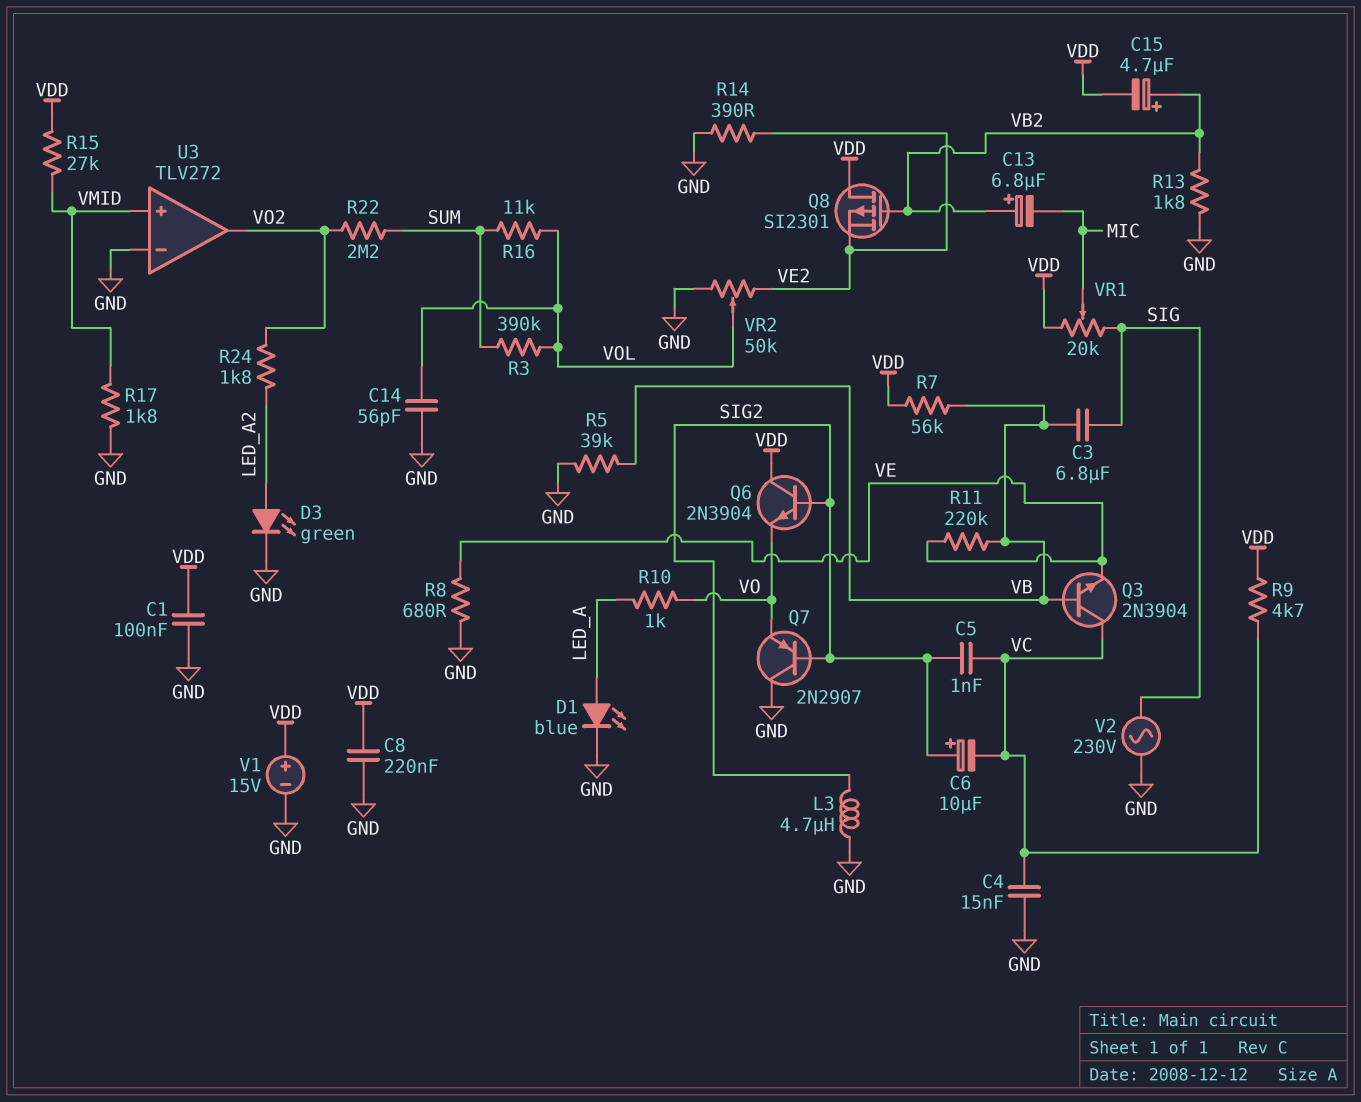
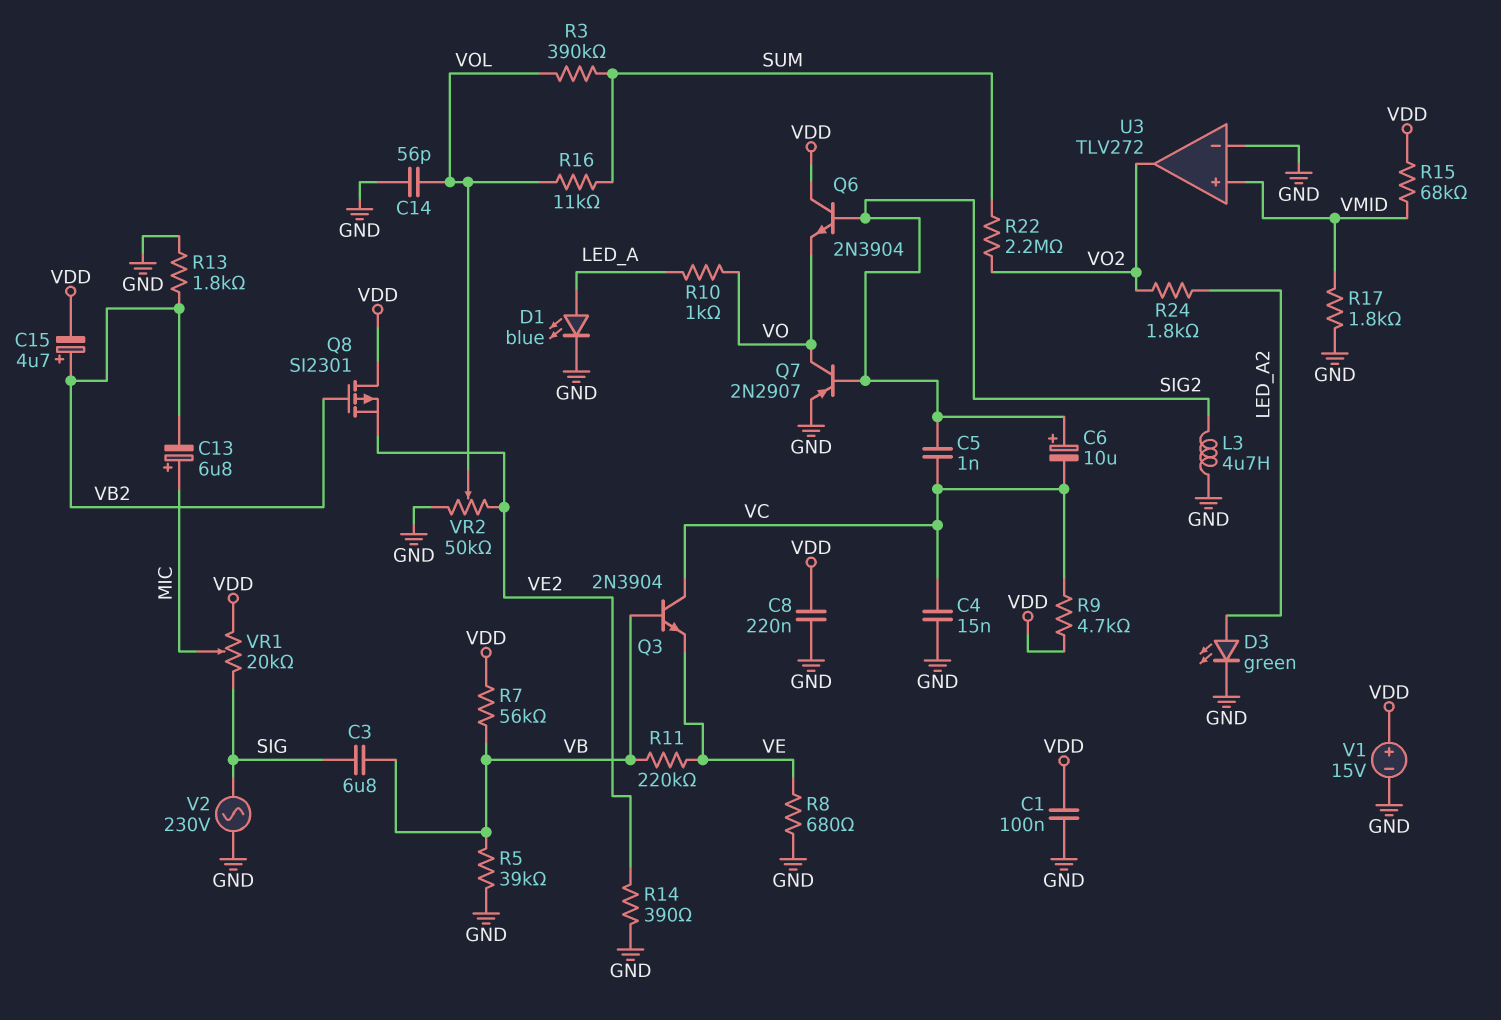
C13: 6.8uF (plus VB2, minus MIC) -> 6.8uF (plus MIC, minus VB2)
Q7: PNP 2N2907 (B SIG2, C GND, E VO) -> PNP 2N2907 (B SIG2, C VO, E GND)
R15: 27k (VDD, VMID) -> 68k (VDD, VMID)

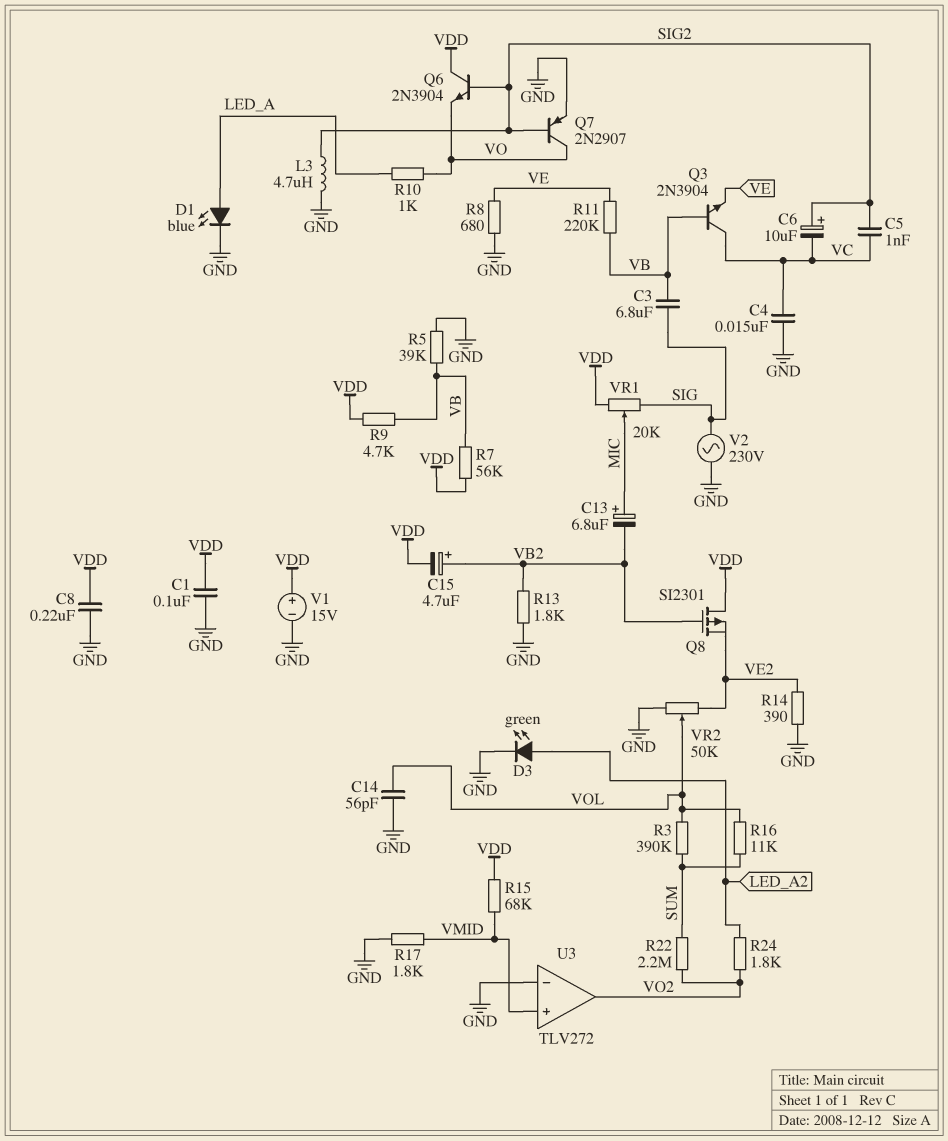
R9: 4.7k (VC, VDD) -> 4.7k (VB, VDD)

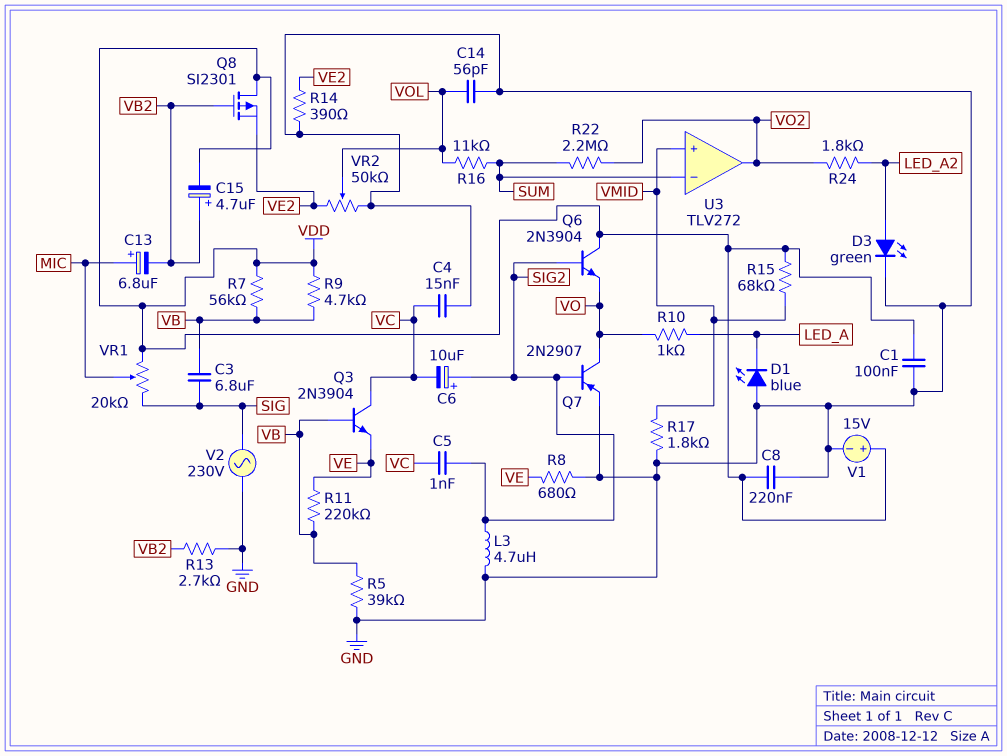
D1: LED blue (A LED_A, K GND) -> LED blue (A GND, K LED_A)
R3: 390k (SUM, VOL) -> none
R13: 1.8k (GND, VB2) -> 2.7k (GND, VB2)
U3 pin in-: GND -> SUM

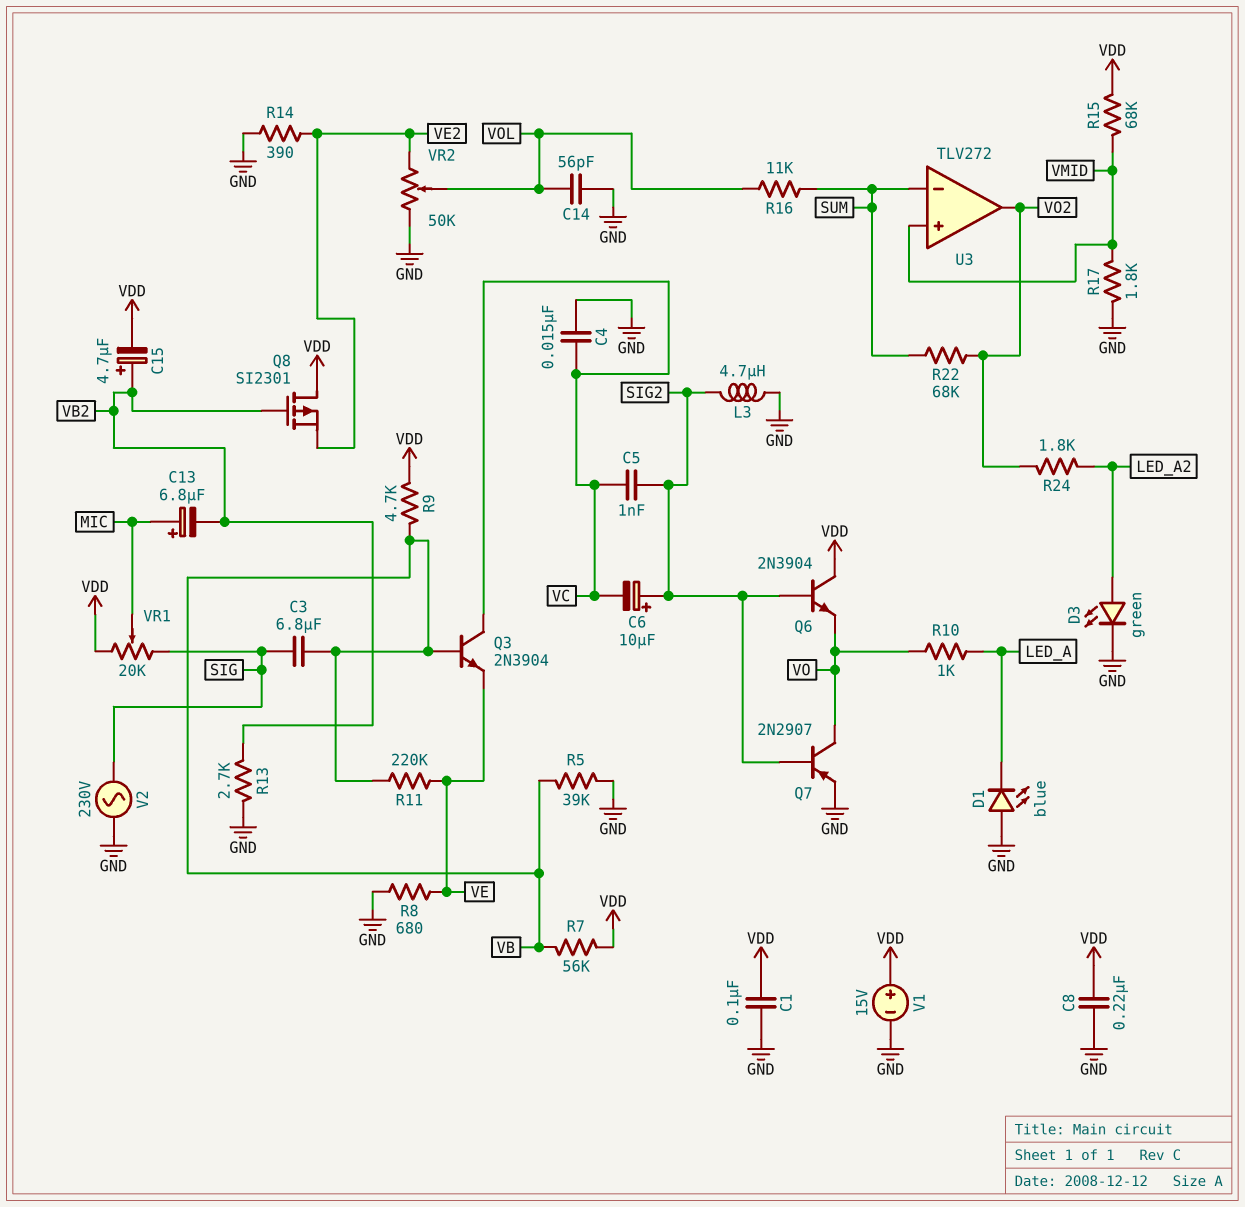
R22: 2.2M (SUM, VO2) -> 68k (SUM, VO2)

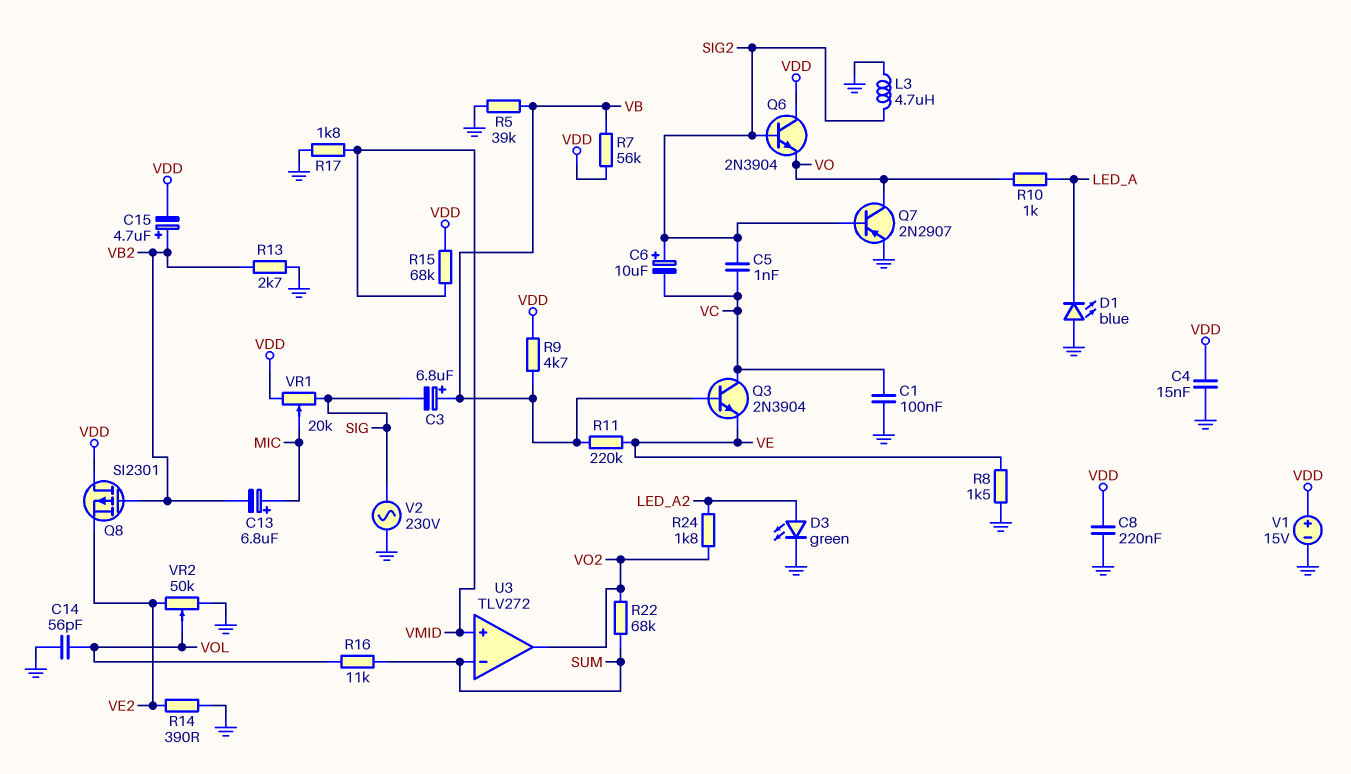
C1: 100nF (GND, VDD) -> 100nF (GND, VC)
C3: 6.8uF (SIG, VB) -> 6.8uF (plus VB, minus SIG)
C4: 15nF (GND, VC) -> 15nF (GND, VDD)
R8: 680 (GND, VE) -> 1.5k (GND, VE)

